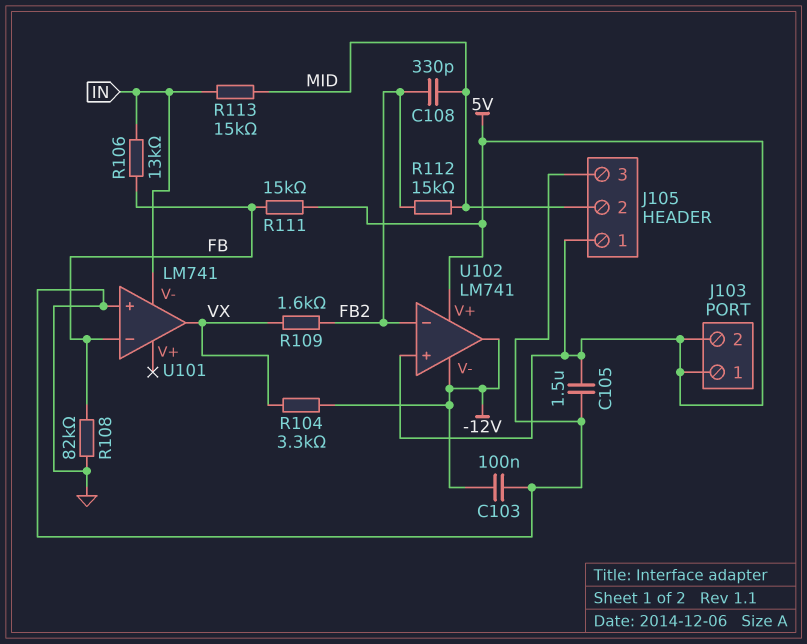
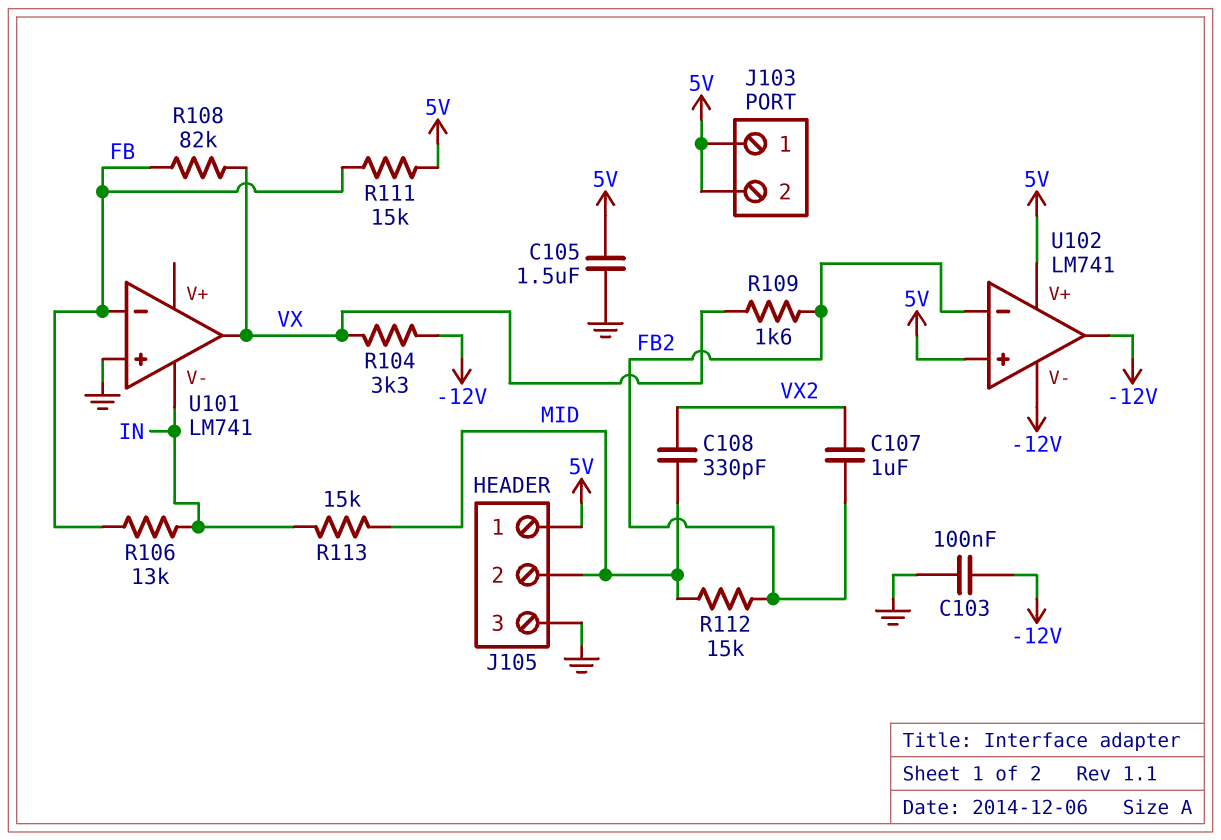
C107: none -> 1uF (FB2, VX2)
C108: 330pF (FB2, MID) -> 330pF (MID, VX2)
R108: 82k (FB, GND) -> 82k (FB, VX)

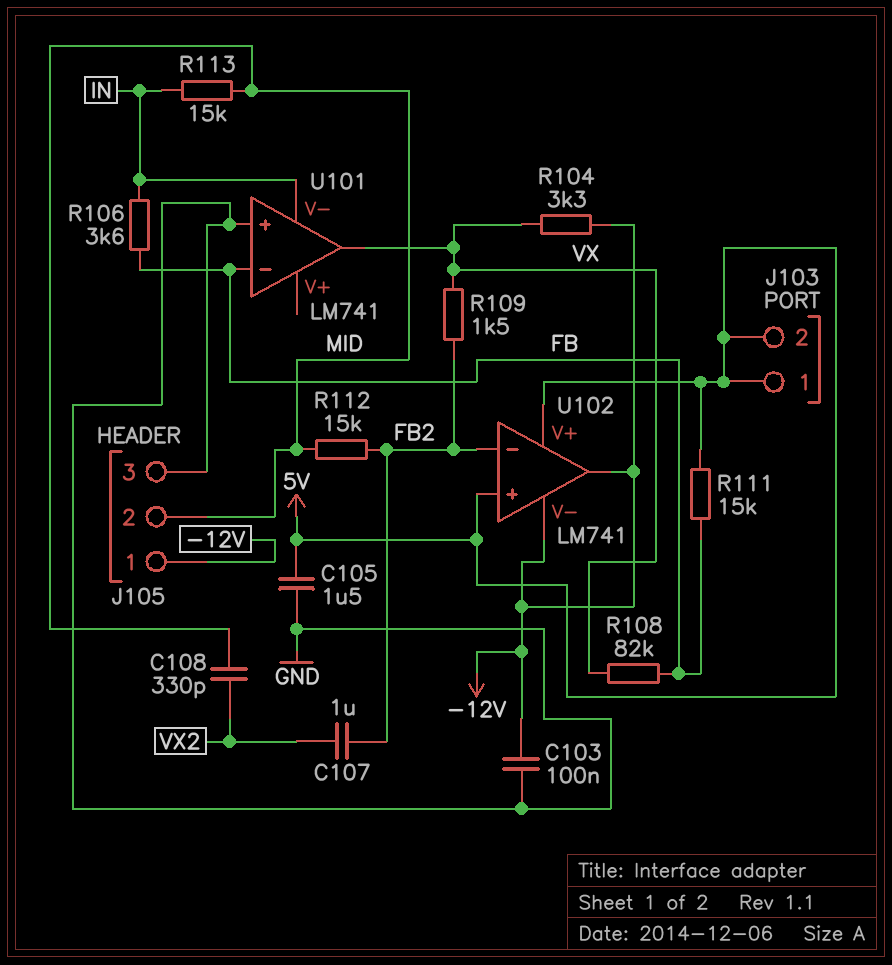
J105 pin 1: 5V -> -12V
R106: 13k (FB, IN) -> 3.6k (FB, IN)
R109: 1.6k (FB2, VX) -> 1.5k (FB2, VX)

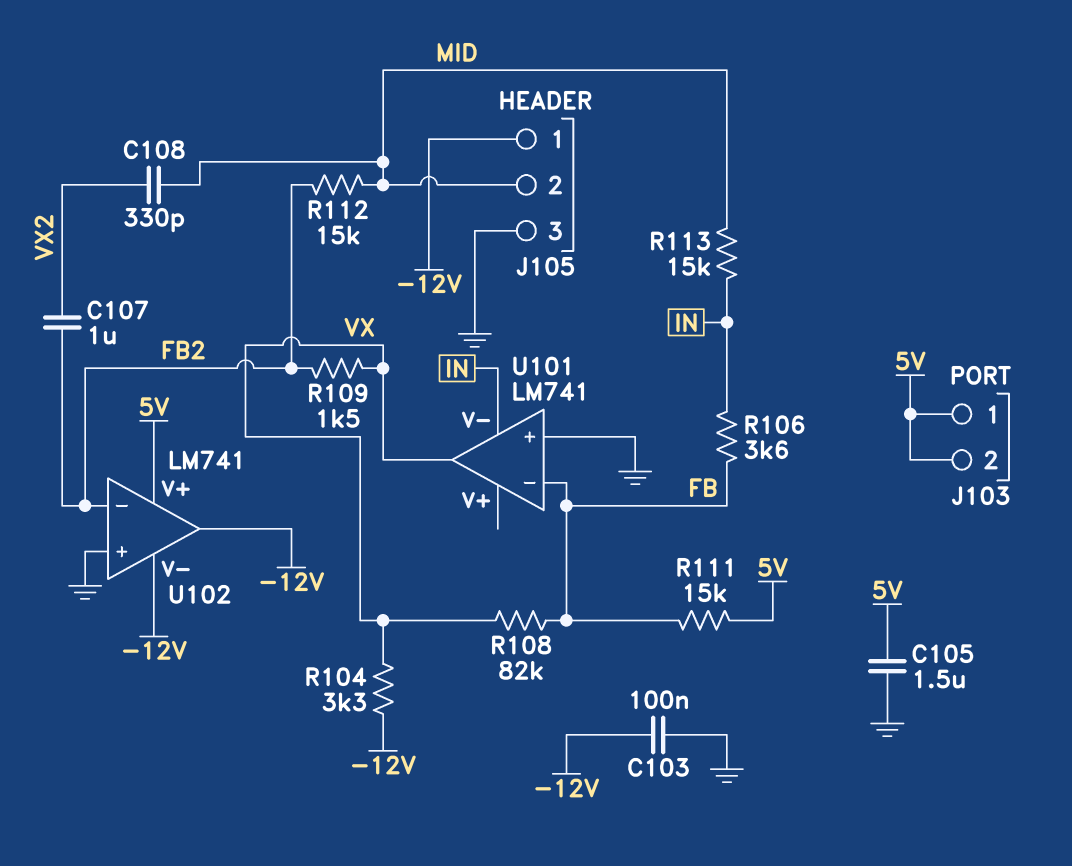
U102 pin in+: 5V -> GND

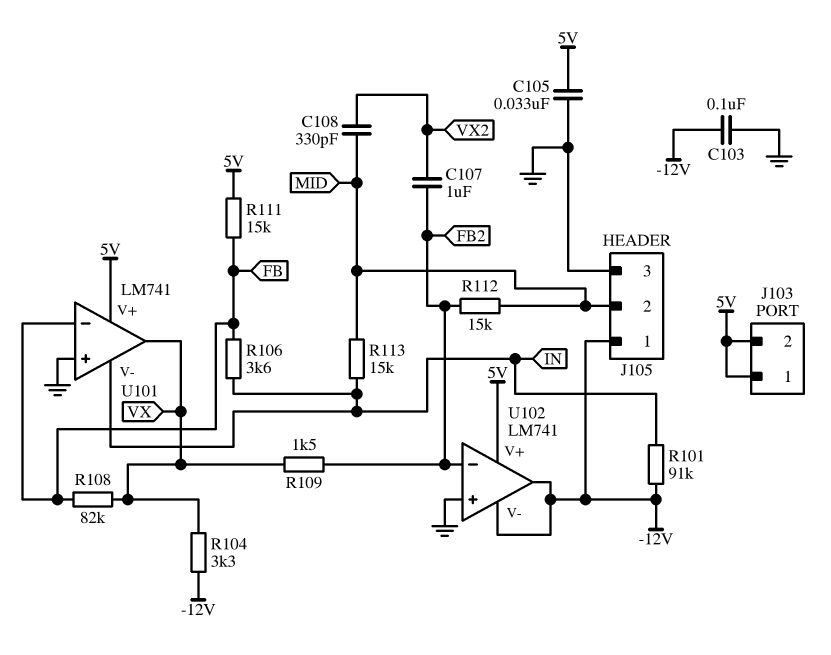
C105: 1.5uF (5V, GND) -> 33nF (5V, GND)
R101: none -> 91k (-12V, IN)
U101 pin V+: none -> 5V

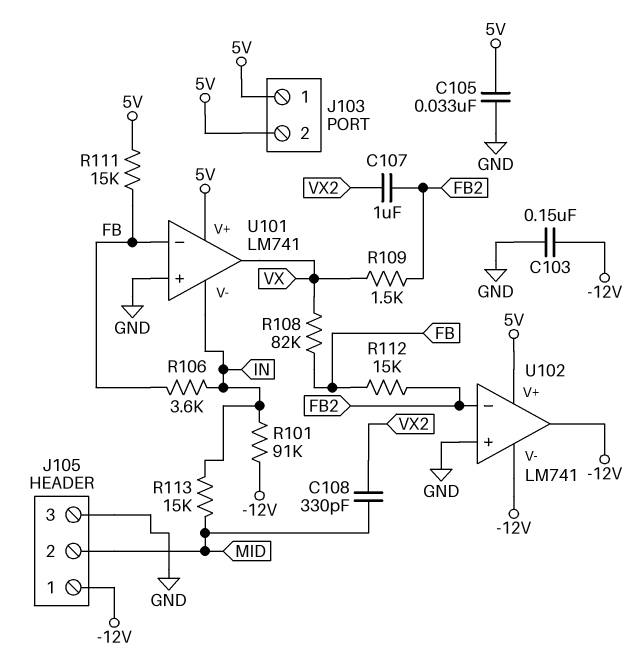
C103: 100nF (-12V, GND) -> 150nF (-12V, GND)
R104: 3.3k (-12V, VX) -> none
R112: 15k (FB2, MID) -> 15k (FB, FB2)

